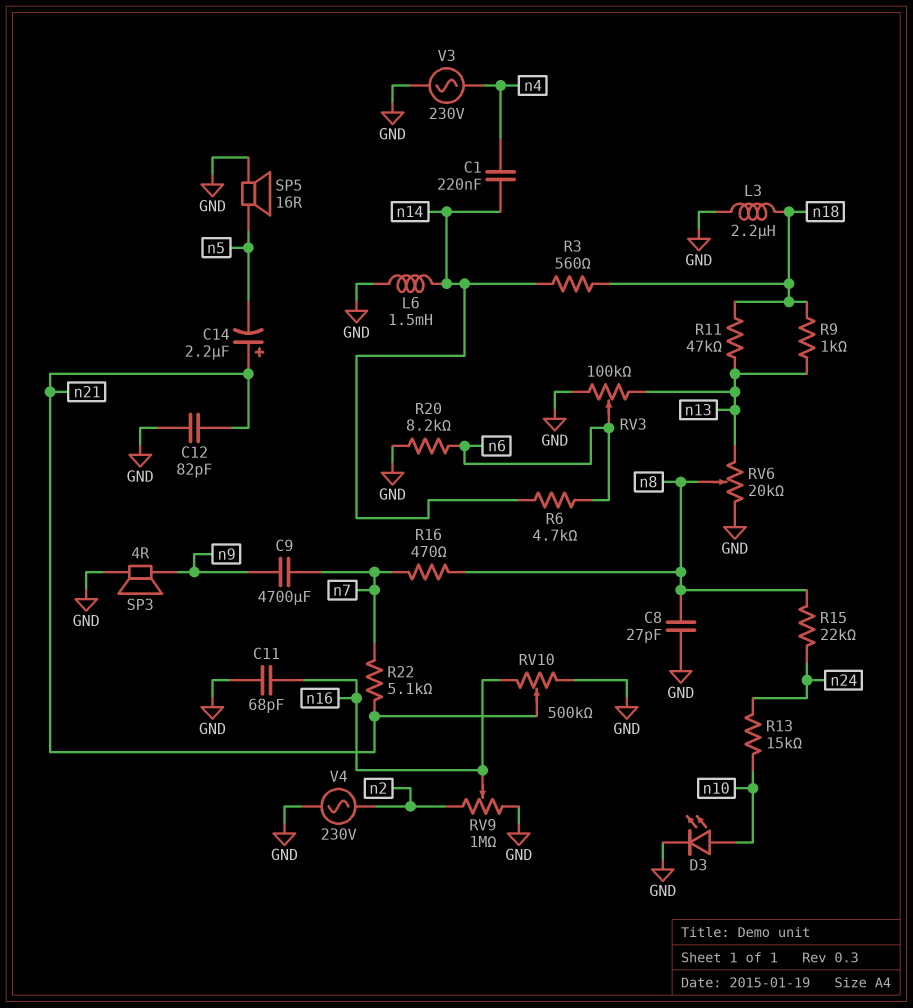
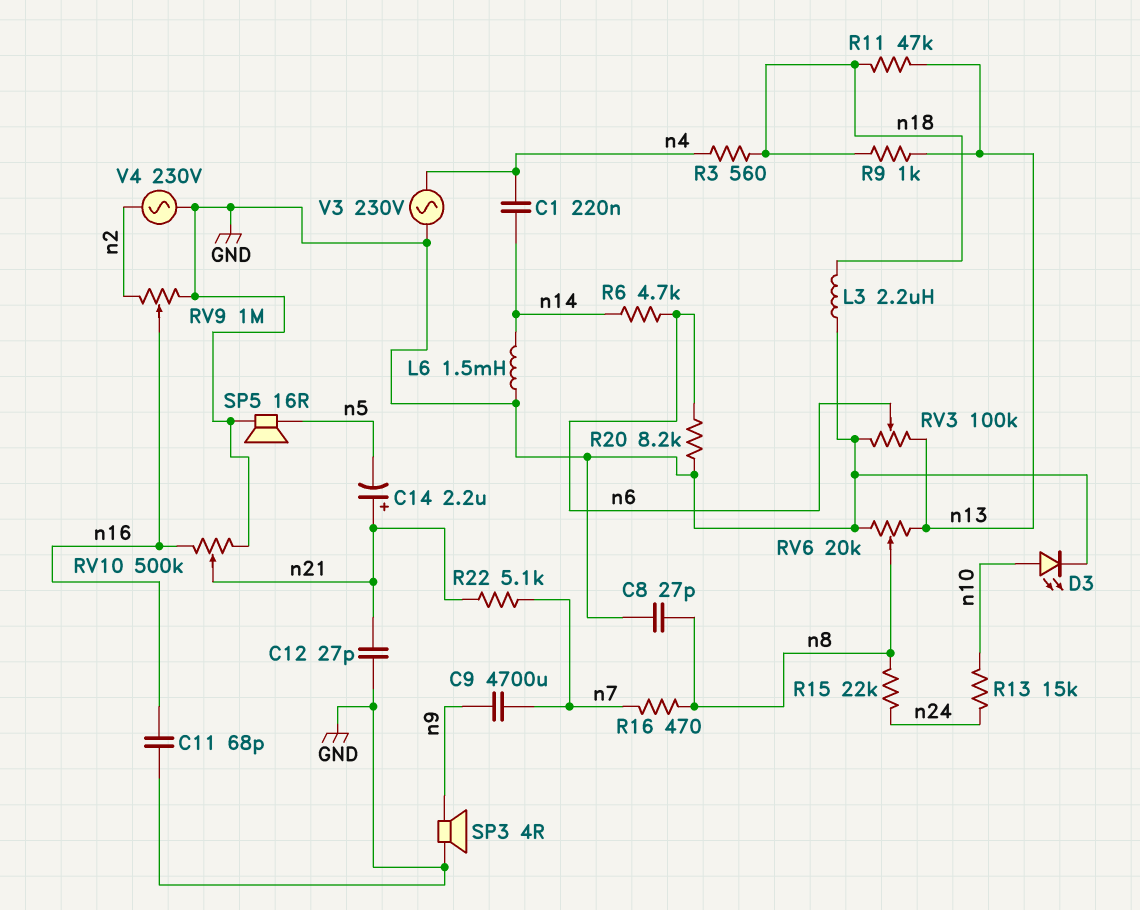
C12: 82pF (GND, n21) -> 27pF (GND, n21)
R3: 560 (n14, n18) -> 560 (n4, n18)

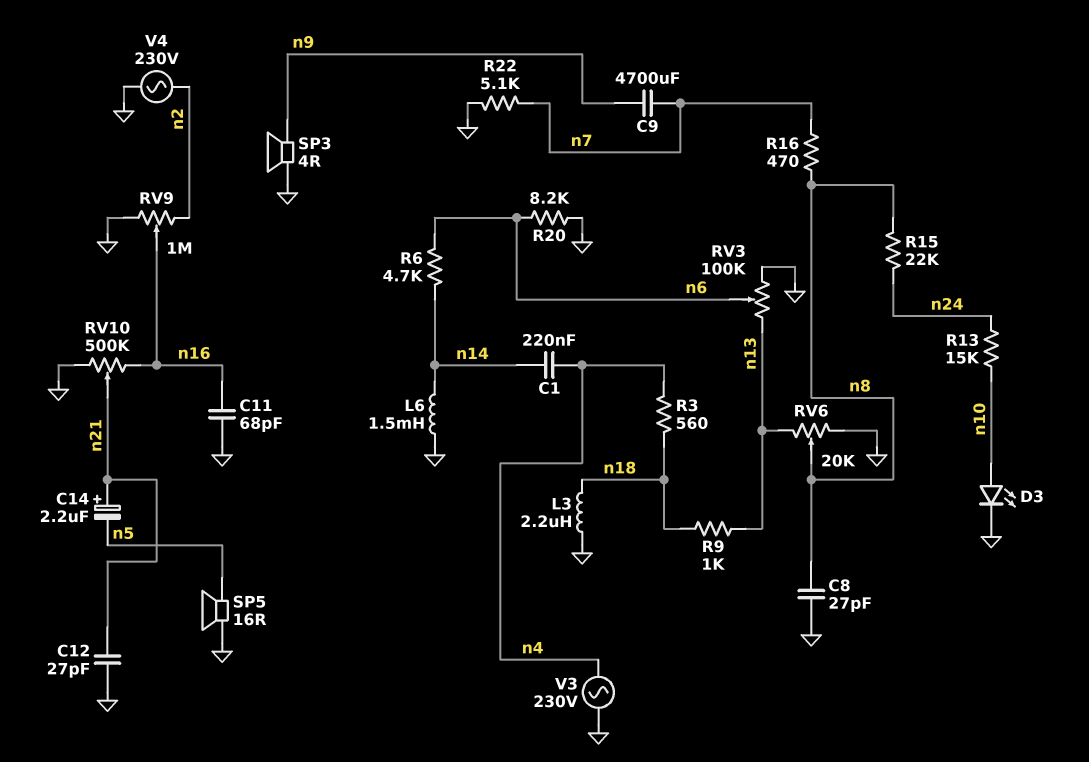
R11: 47k (n13, n18) -> none
R22: 5.1k (n7, n21) -> 5.1k (GND, n7)

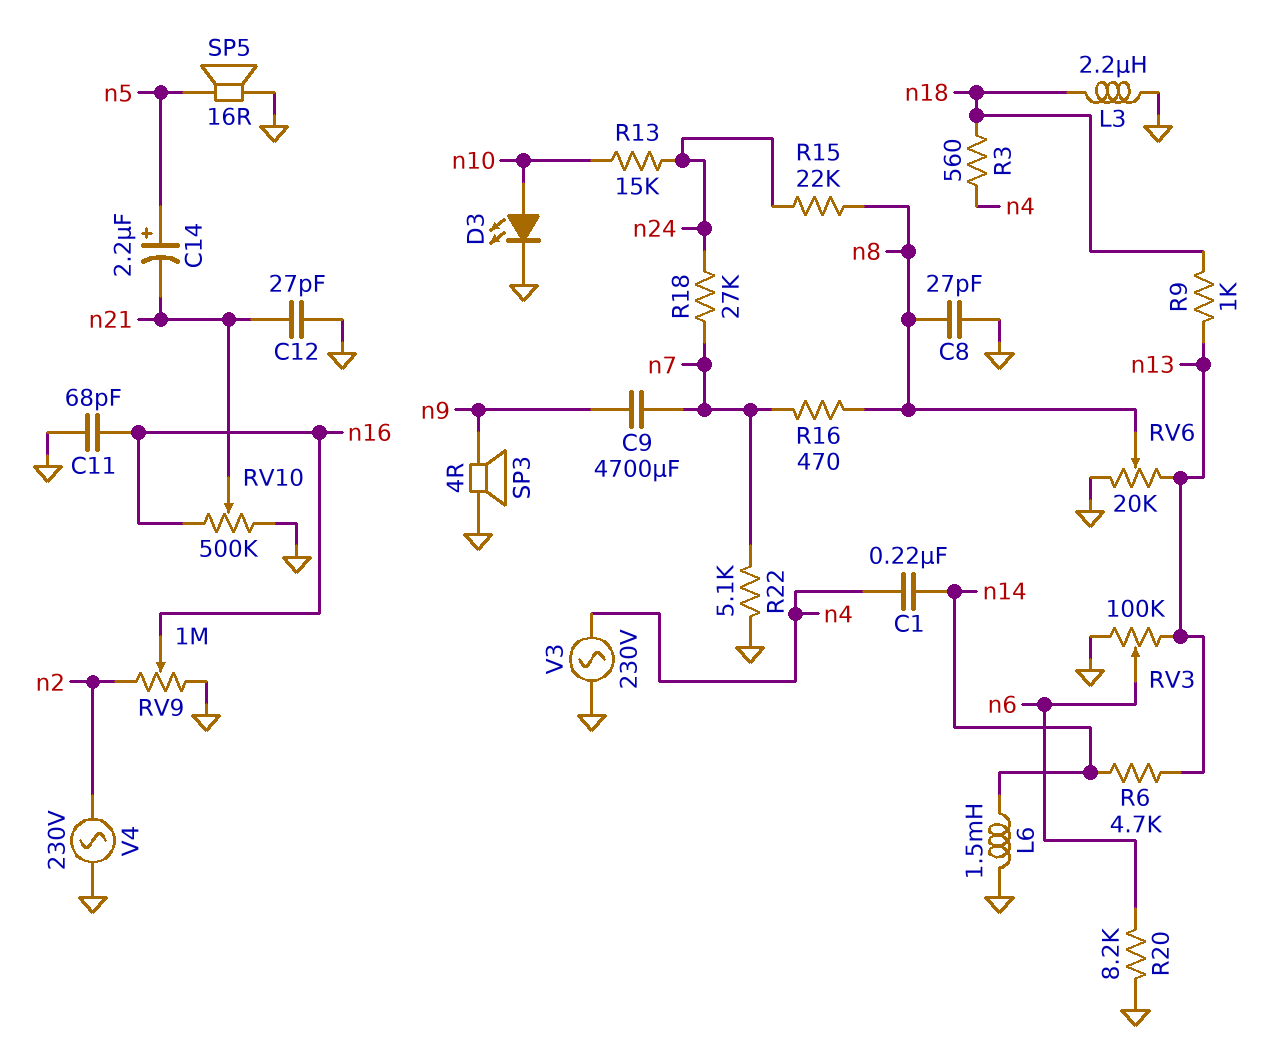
C14: 2.2uF (plus n21, minus n5) -> 2.2uF (plus n5, minus n21)
R6: 4.7k (n6, n14) -> 4.7k (n13, n14)
R18: none -> 27k (n7, n24)

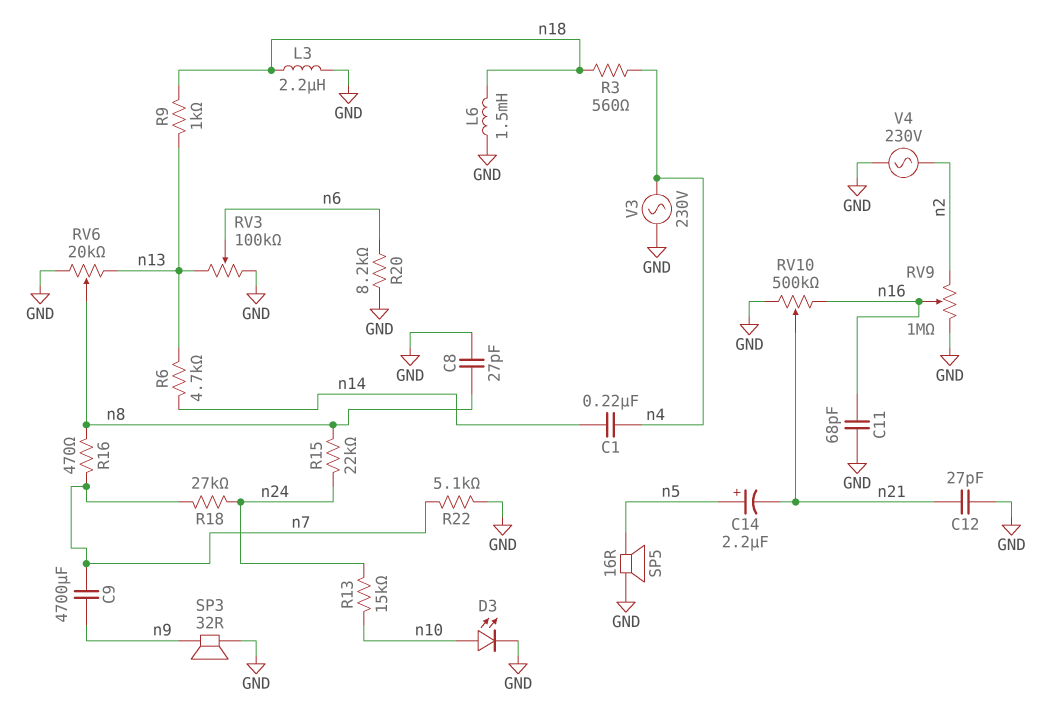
L6: 1.5mH (GND, n14) -> 1.5mH (GND, n18)
SP3: speaker 4R (GND, n9) -> speaker 32R (GND, n9)

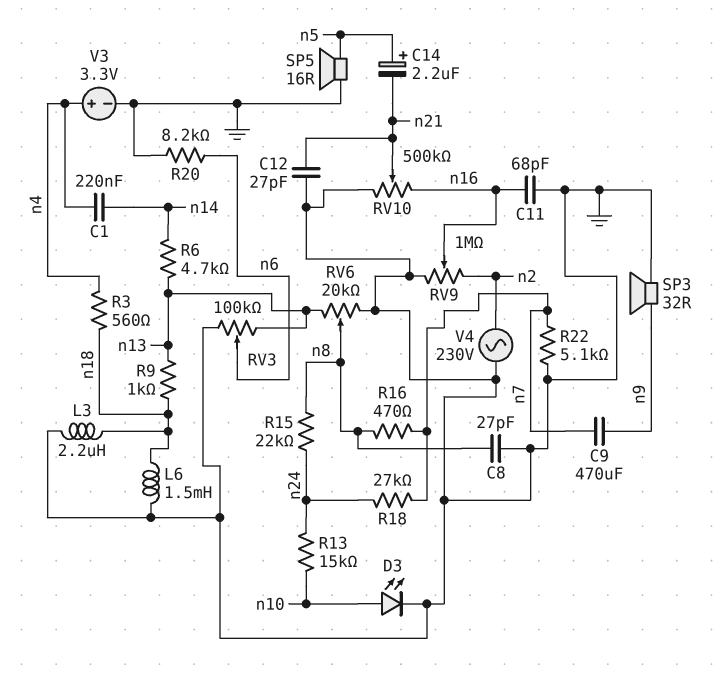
C9: 4700uF (n7, n9) -> 470uF (n7, n9)
V3: AC 230V (GND, n4) -> 3.3V (plus n4, minus GND)

